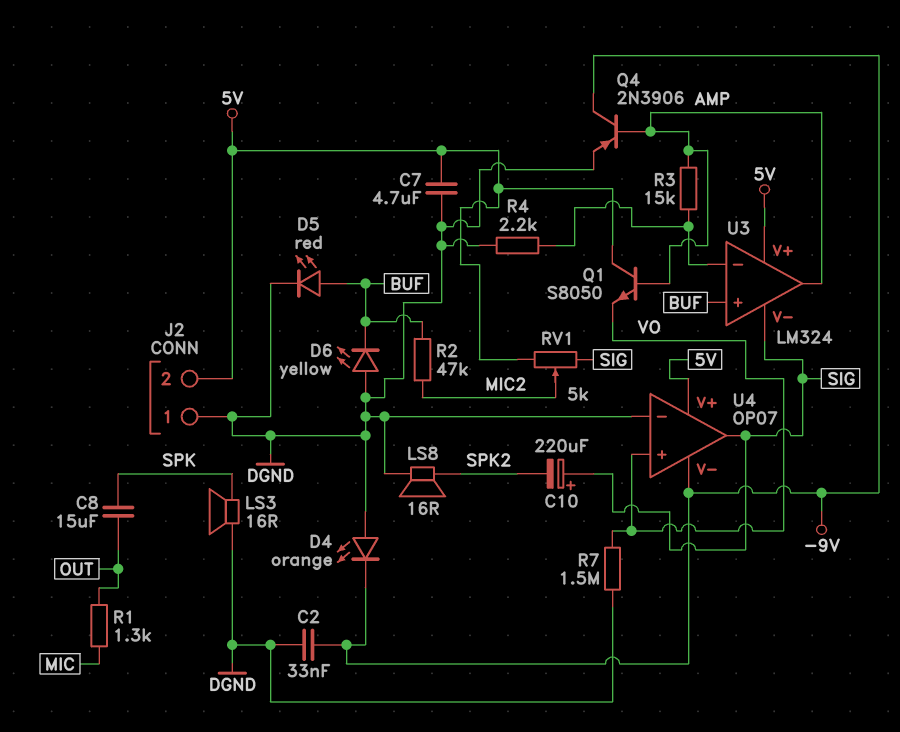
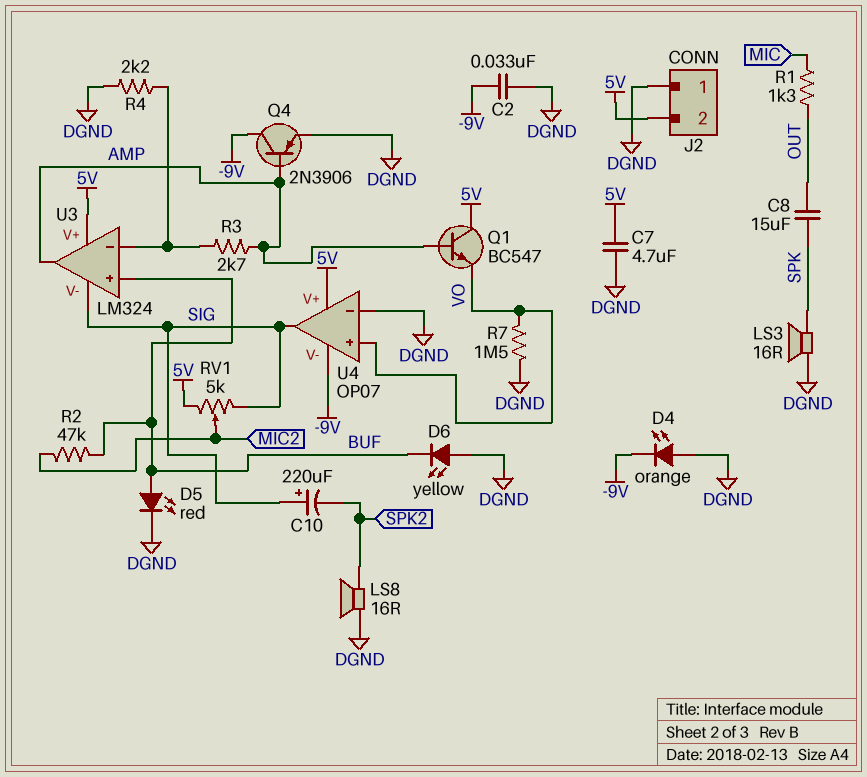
Q1: NPN S8050 (B AMP, C 5V, E VO) -> NPN BC547 (B AMP, C 5V, E VO)
R3: 15k (AMP, U3/in-) -> 2.7k (AMP, U3/in-)

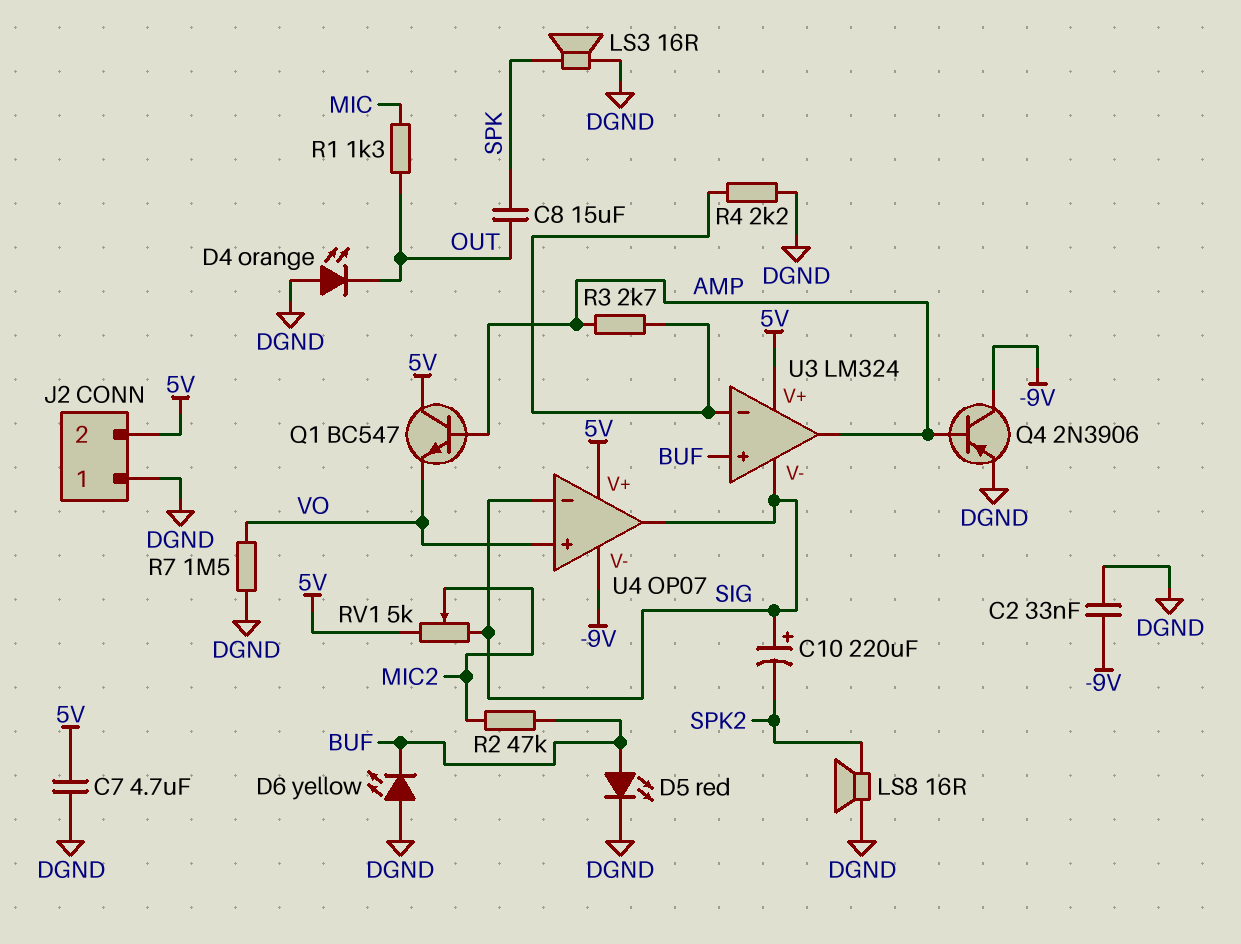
D4: LED orange (A DGND, K -9V) -> LED orange (A DGND, K OUT)
U4 pin in-: DGND -> SIG

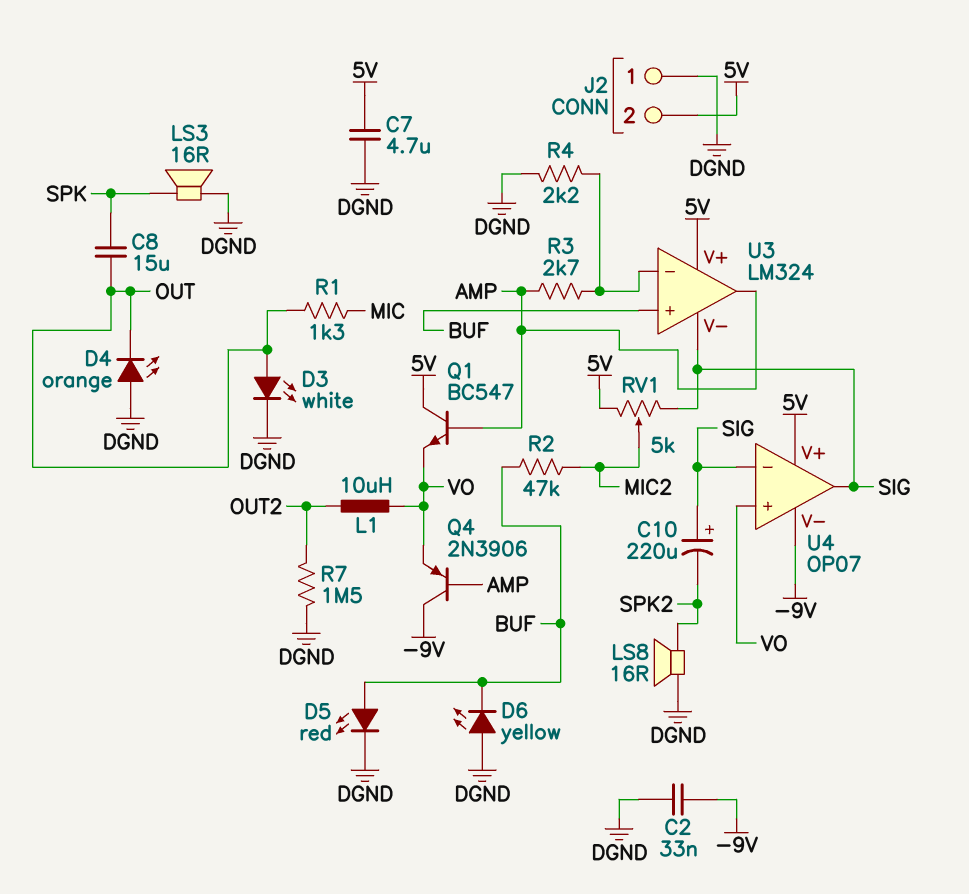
D3: none -> LED white (A OUT, K DGND)
L1: none -> 10uH (OUT2, VO)
Q4: PNP 2N3906 (B AMP, C -9V, E DGND) -> PNP 2N3906 (B AMP, C -9V, E VO)
R7: 1.5M (DGND, VO) -> 1.5M (DGND, OUT2)

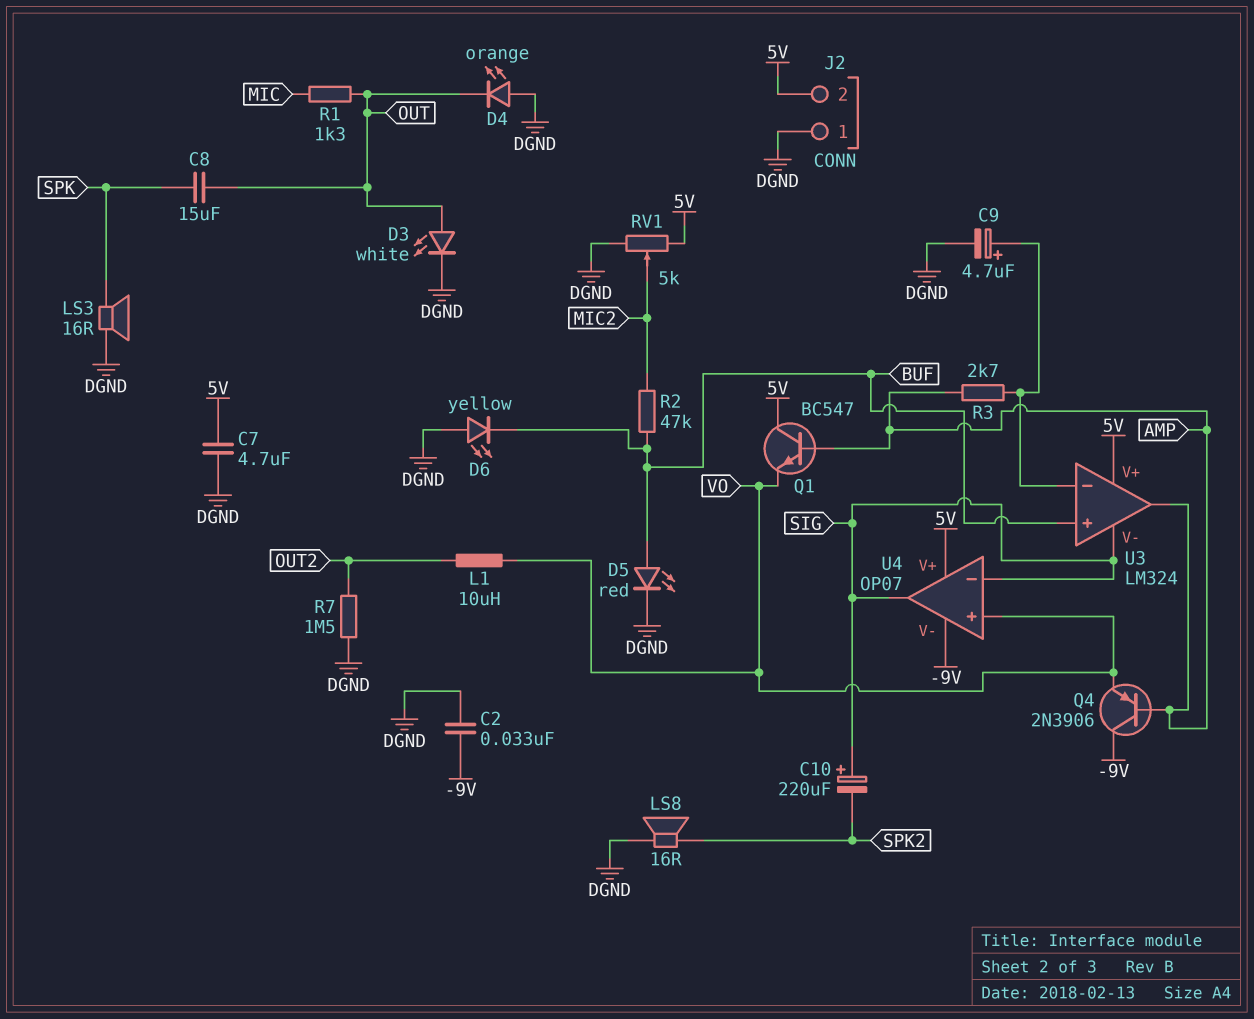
C9: none -> 4.7uF (plus U3/in-, minus DGND)
R4: 2.2k (DGND, U3/in-) -> none
RV1: 5k (5V, SIG, wiper MIC2) -> 5k (5V, DGND, wiper MIC2)

